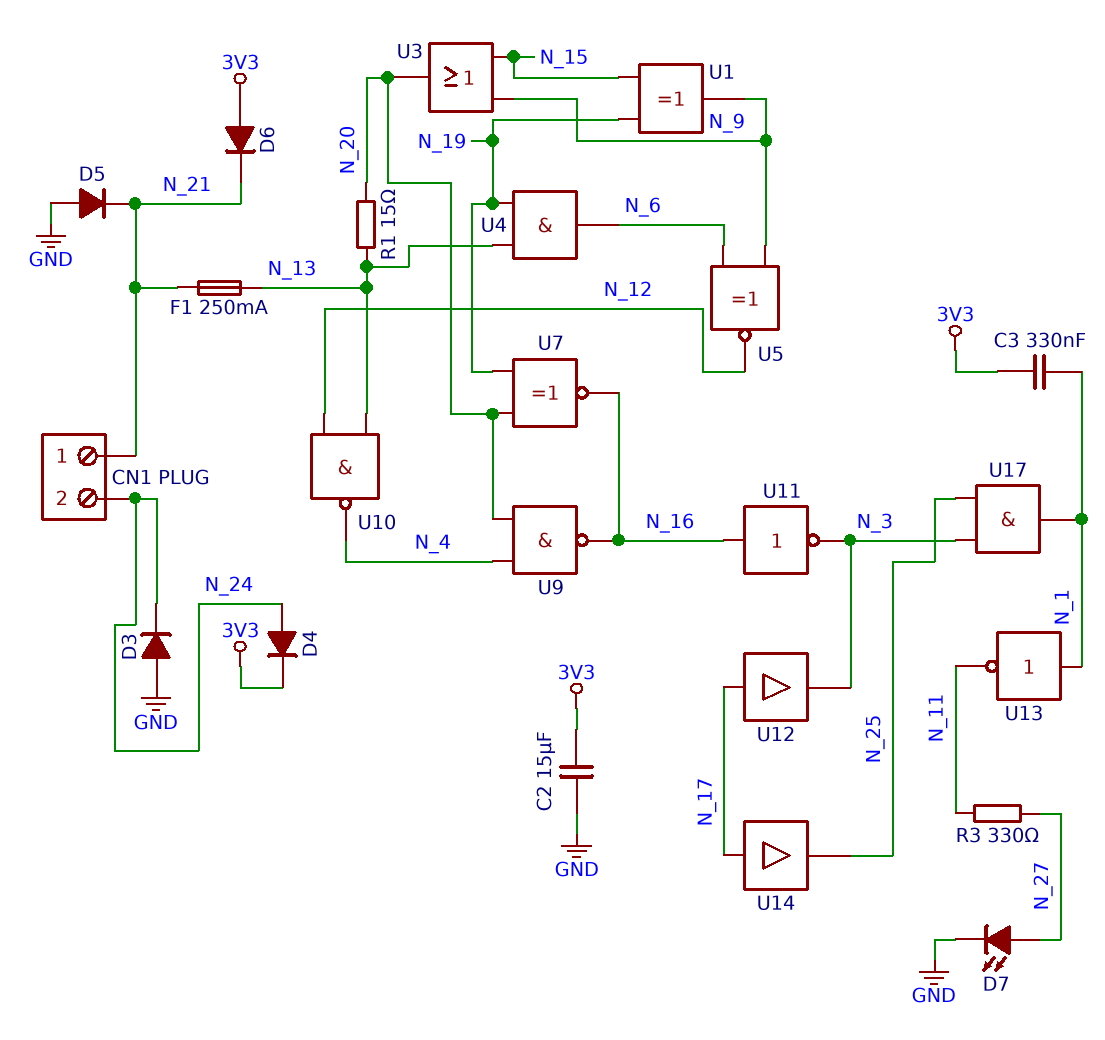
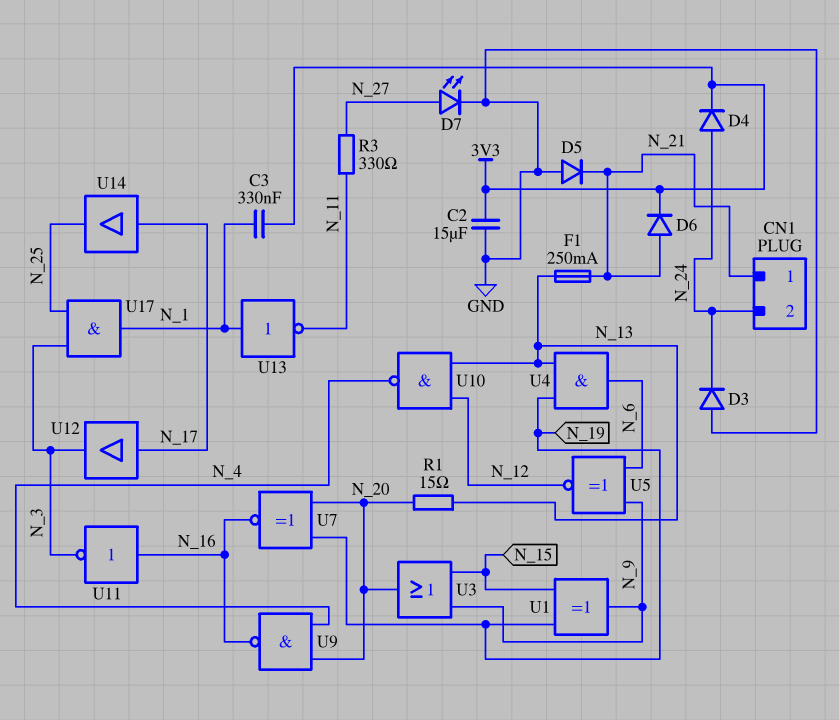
D6: diode (A 3V3, K N_21) -> diode (A N_21, K 3V3)

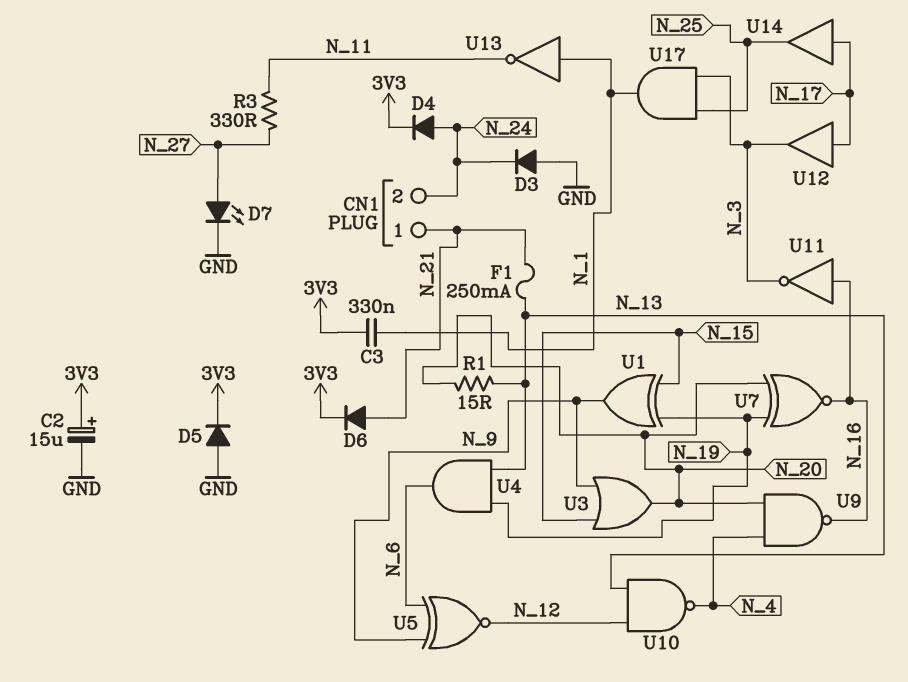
C2: 15uF (3V3, GND) -> 15uF (plus 3V3, minus GND)
D5: diode (A GND, K N_21) -> diode (A GND, K 3V3)

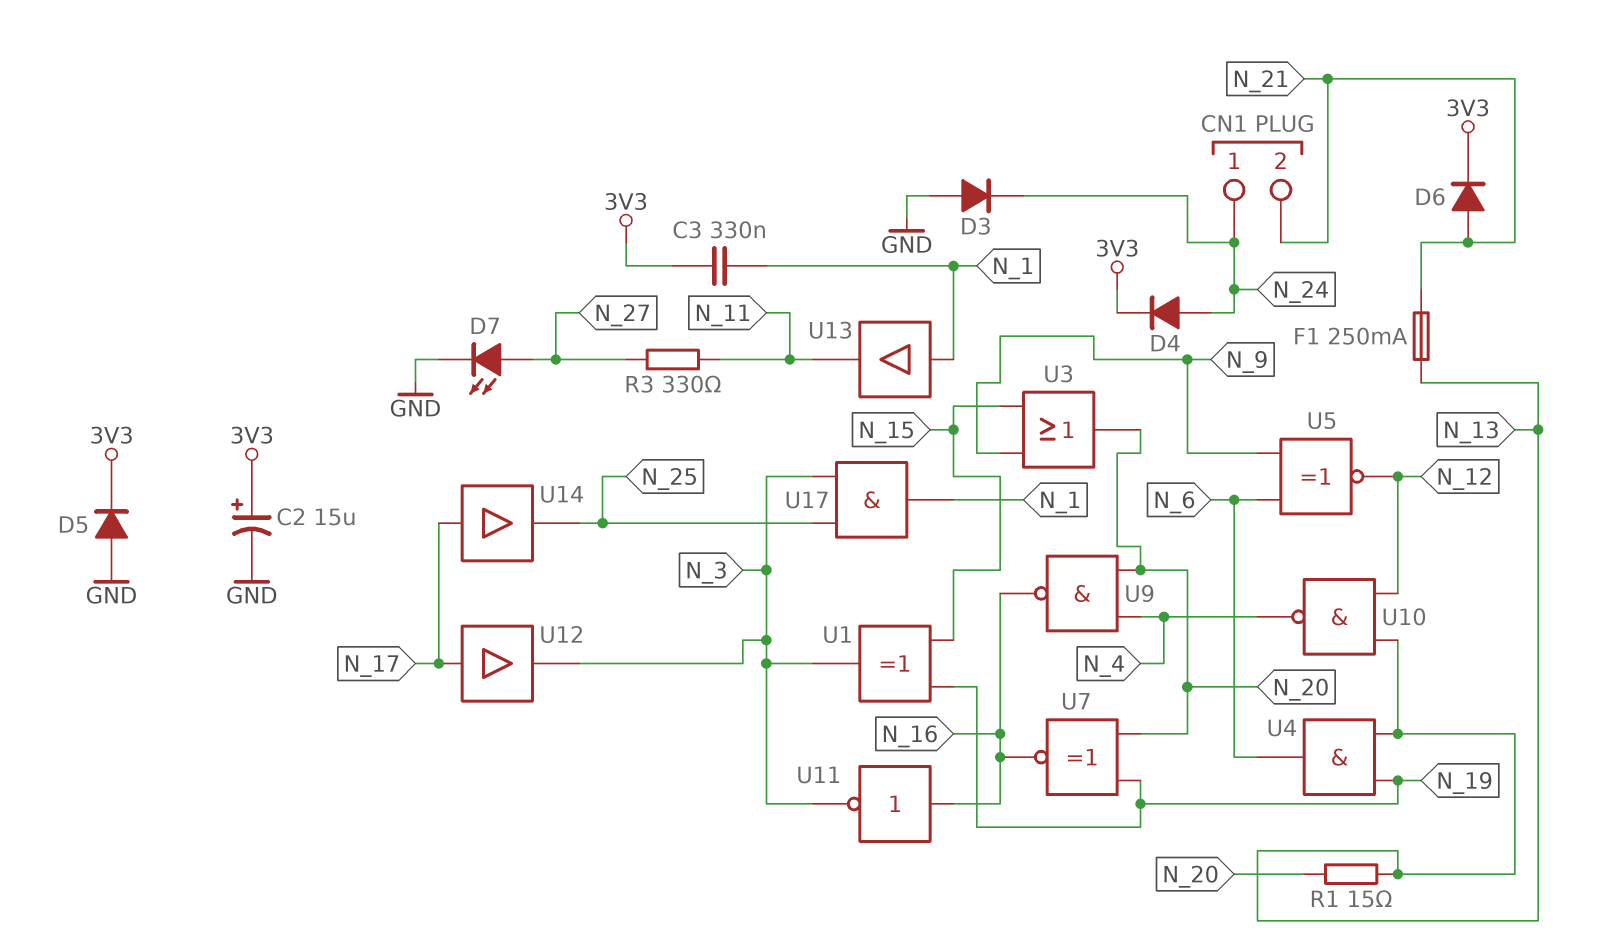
CN1 pin 1: N_21 -> N_24
CN1 pin 2: N_24 -> N_21
U1: XOR (in N_15, in N_19, out N_9) -> XOR (in N_15, in N_19, out N_3)
U13: NOT (in N_1, out N_11) -> buffer (in N_1, out N_11)

